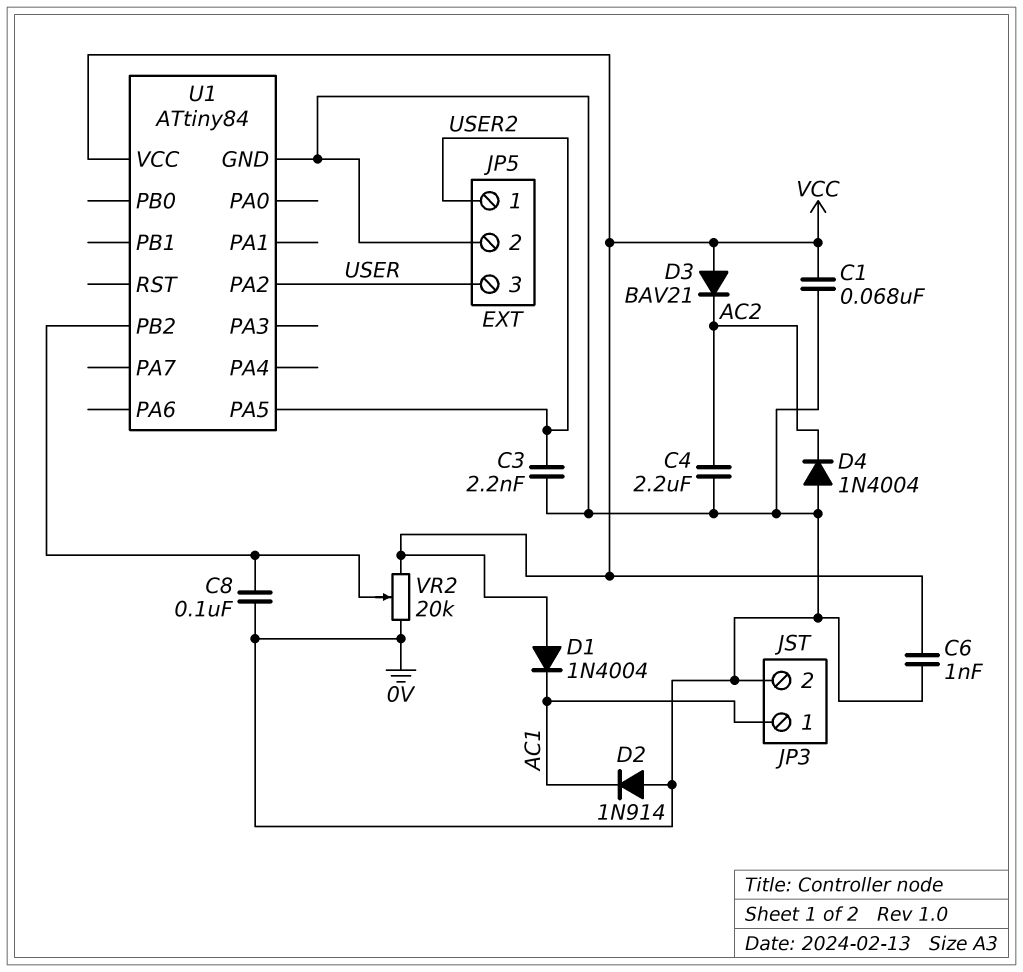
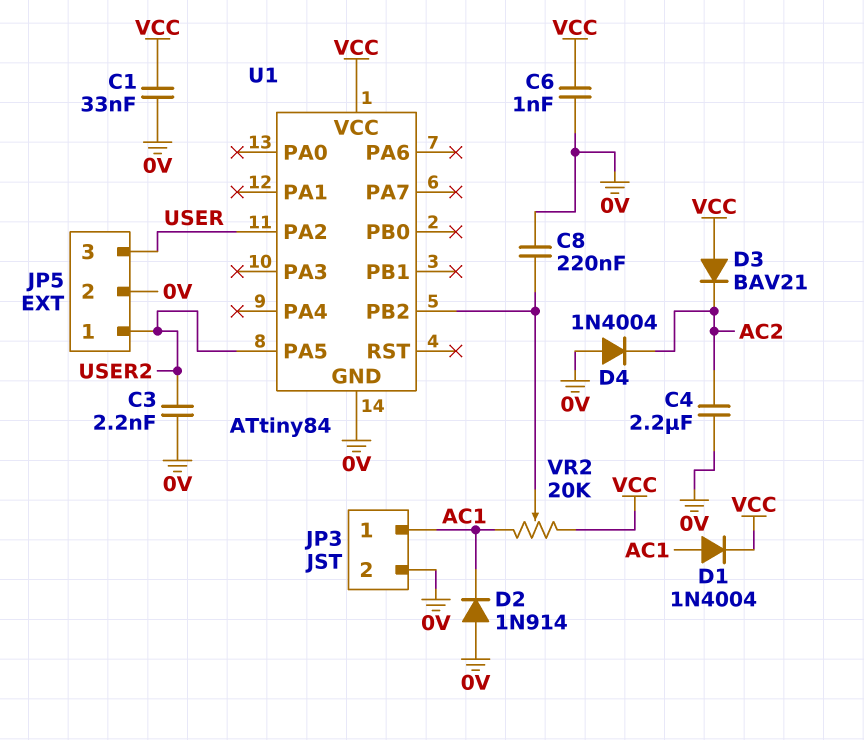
C1: 68nF (0V, VCC) -> 33nF (0V, VCC)
C8: 100nF (0V, U1/PB2) -> 220nF (0V, U1/PB2)
D1: diode 1N4004 (A VCC, K AC1) -> diode 1N4004 (A AC1, K VCC)
VR2: 20k (0V, VCC, wiper U1/PB2) -> 20k (AC1, VCC, wiper U1/PB2)

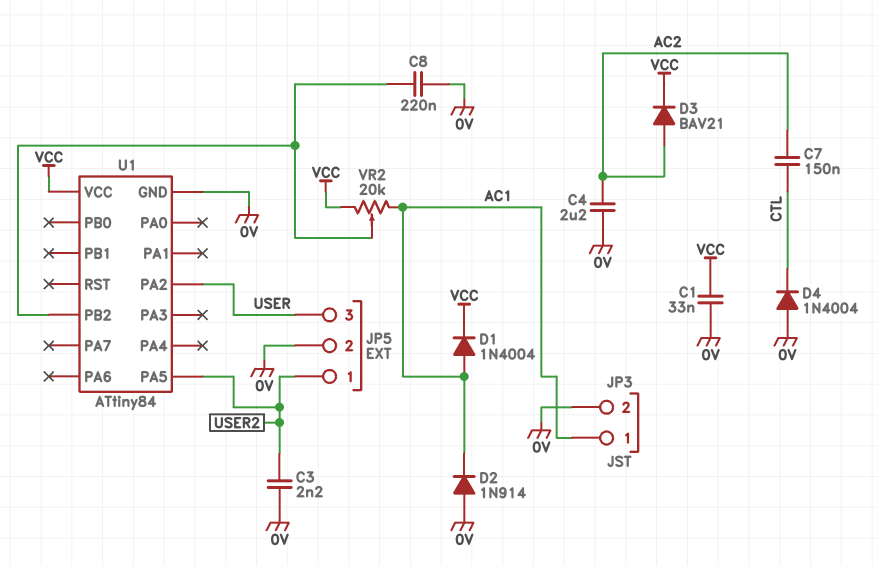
C6: 1nF (0V, VCC) -> none
C7: none -> 150nF (AC2, CTL)
D3: diode BAV21 (A VCC, K AC2) -> diode BAV21 (A AC2, K VCC)
D4: diode 1N4004 (A 0V, K AC2) -> diode 1N4004 (A 0V, K CTL)

